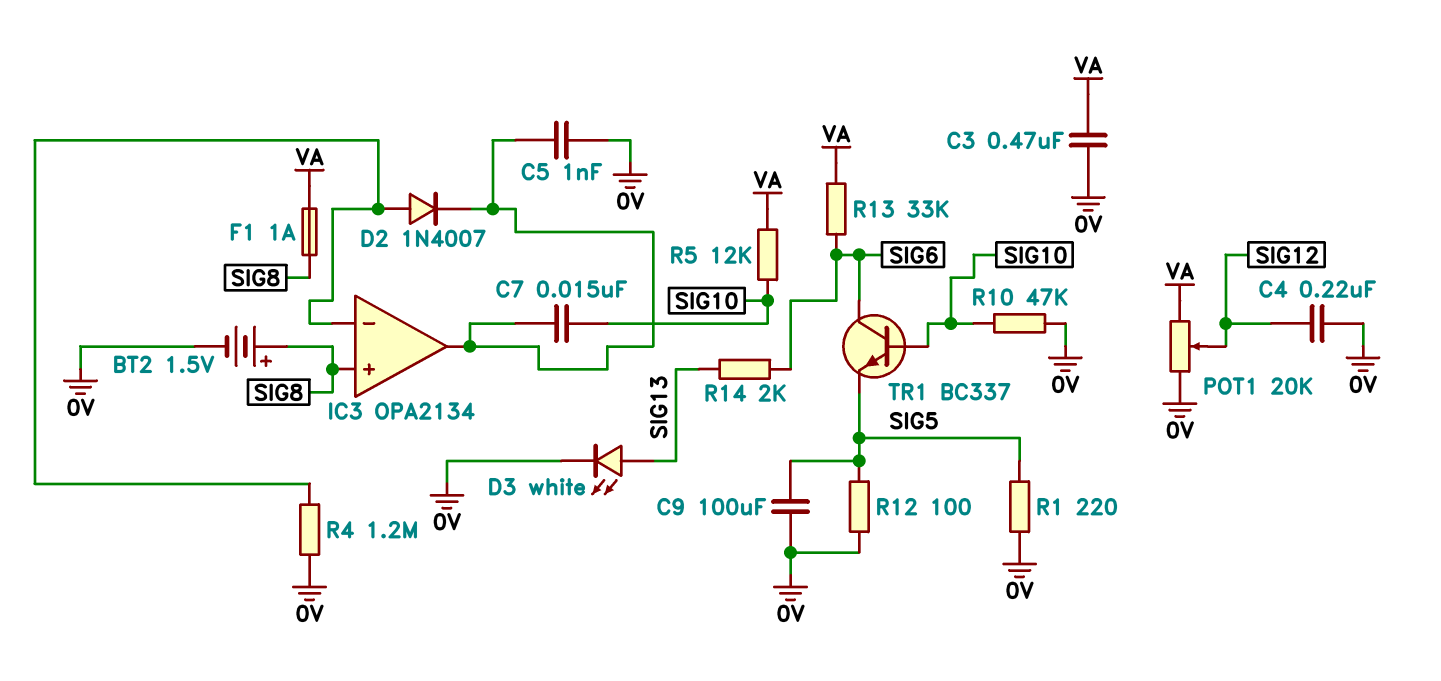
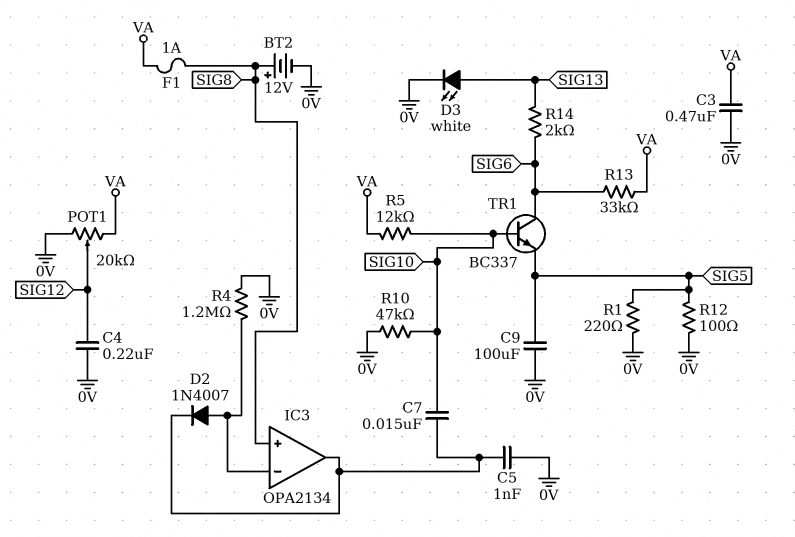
BT2: 1.5V (plus SIG8, minus 0V) -> 12V (plus SIG8, minus 0V)

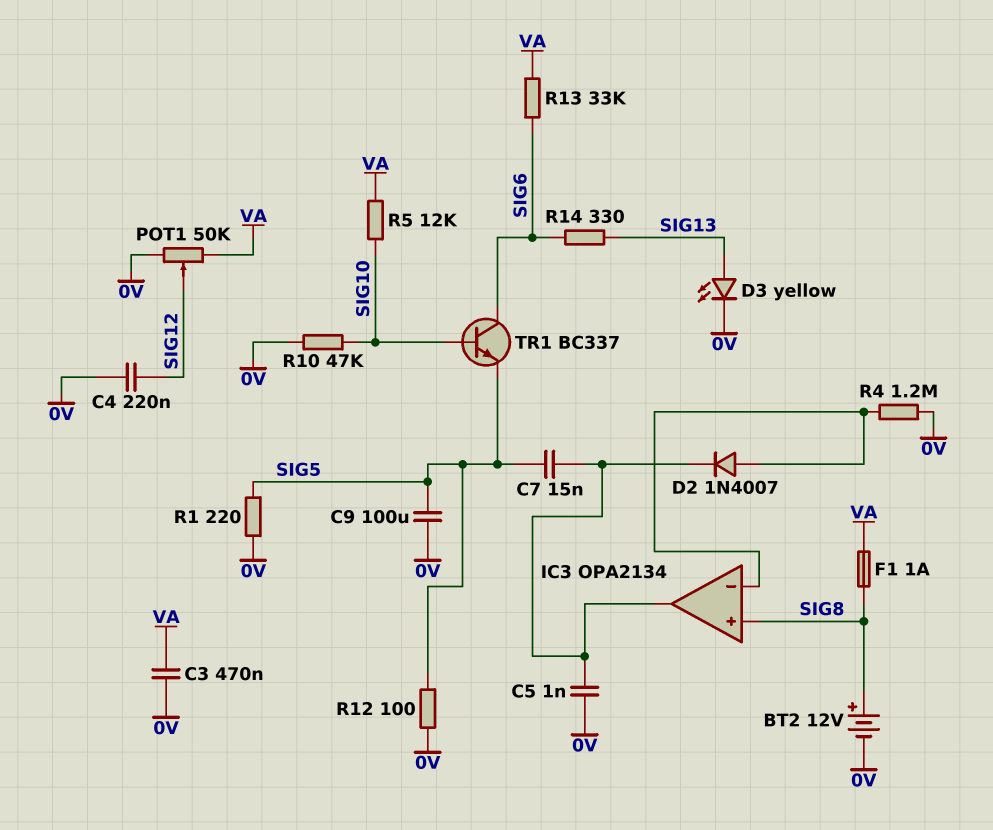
C7: 15nF (IC3/out, SIG10) -> 15nF (IC3/out, SIG5)
D3: LED white (A SIG13, K 0V) -> LED yellow (A SIG13, K 0V)
POT1: 20k (0V, VA, wiper SIG12) -> 50k (0V, VA, wiper SIG12)
R14: 2k (SIG6, SIG13) -> 330 (SIG6, SIG13)

